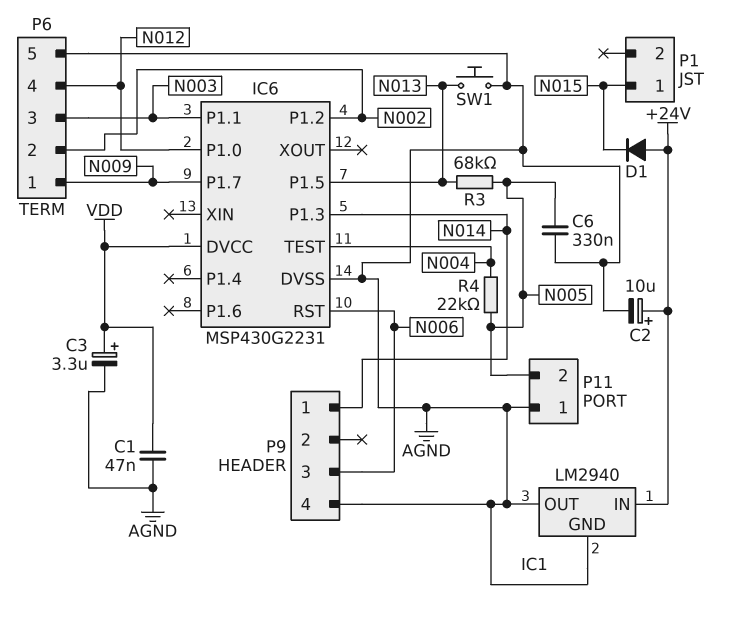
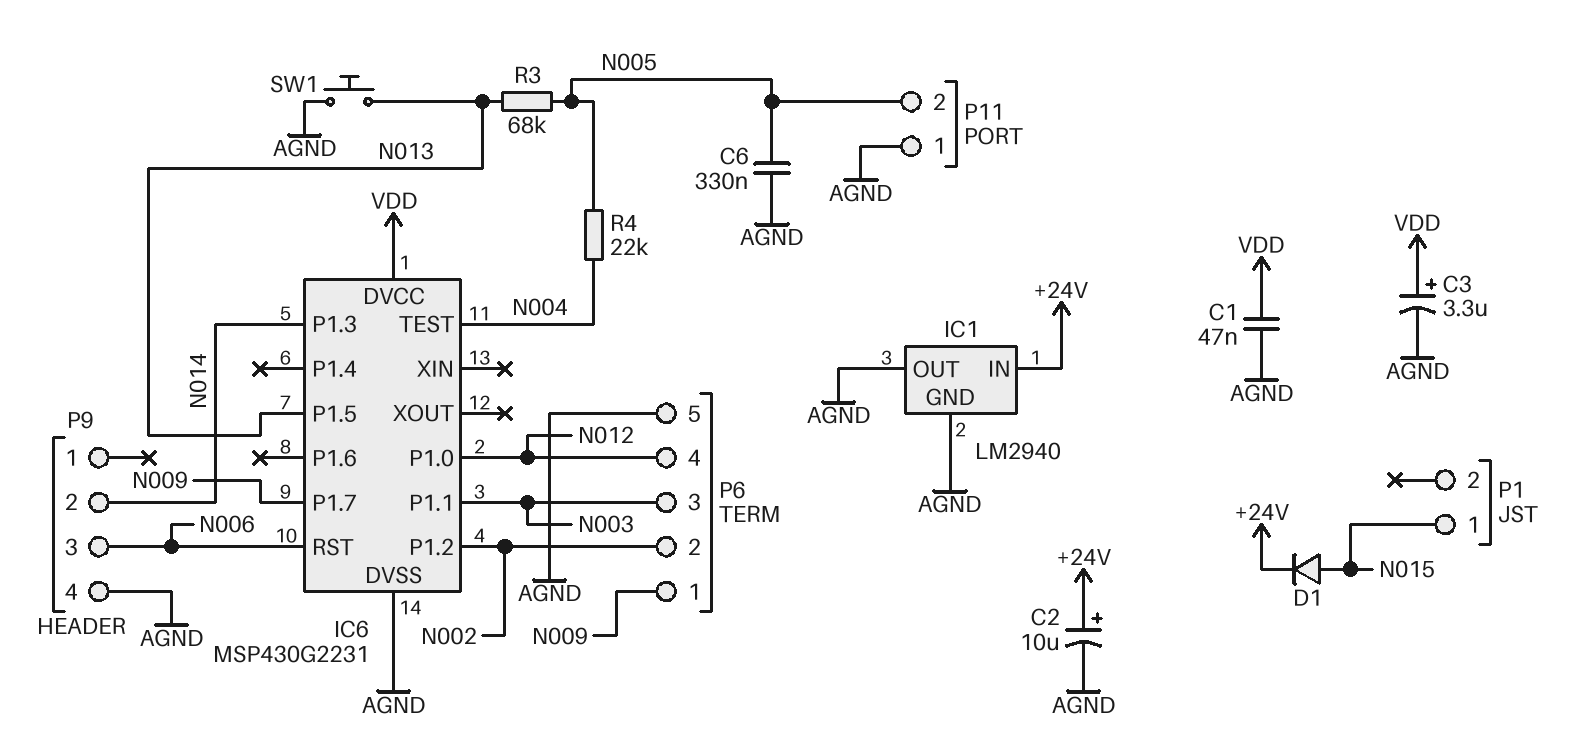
D1: diode (A +24V, K N015) -> diode (A N015, K +24V)
P9 pin 1: N014 -> none
P9 pin 2: none -> N014

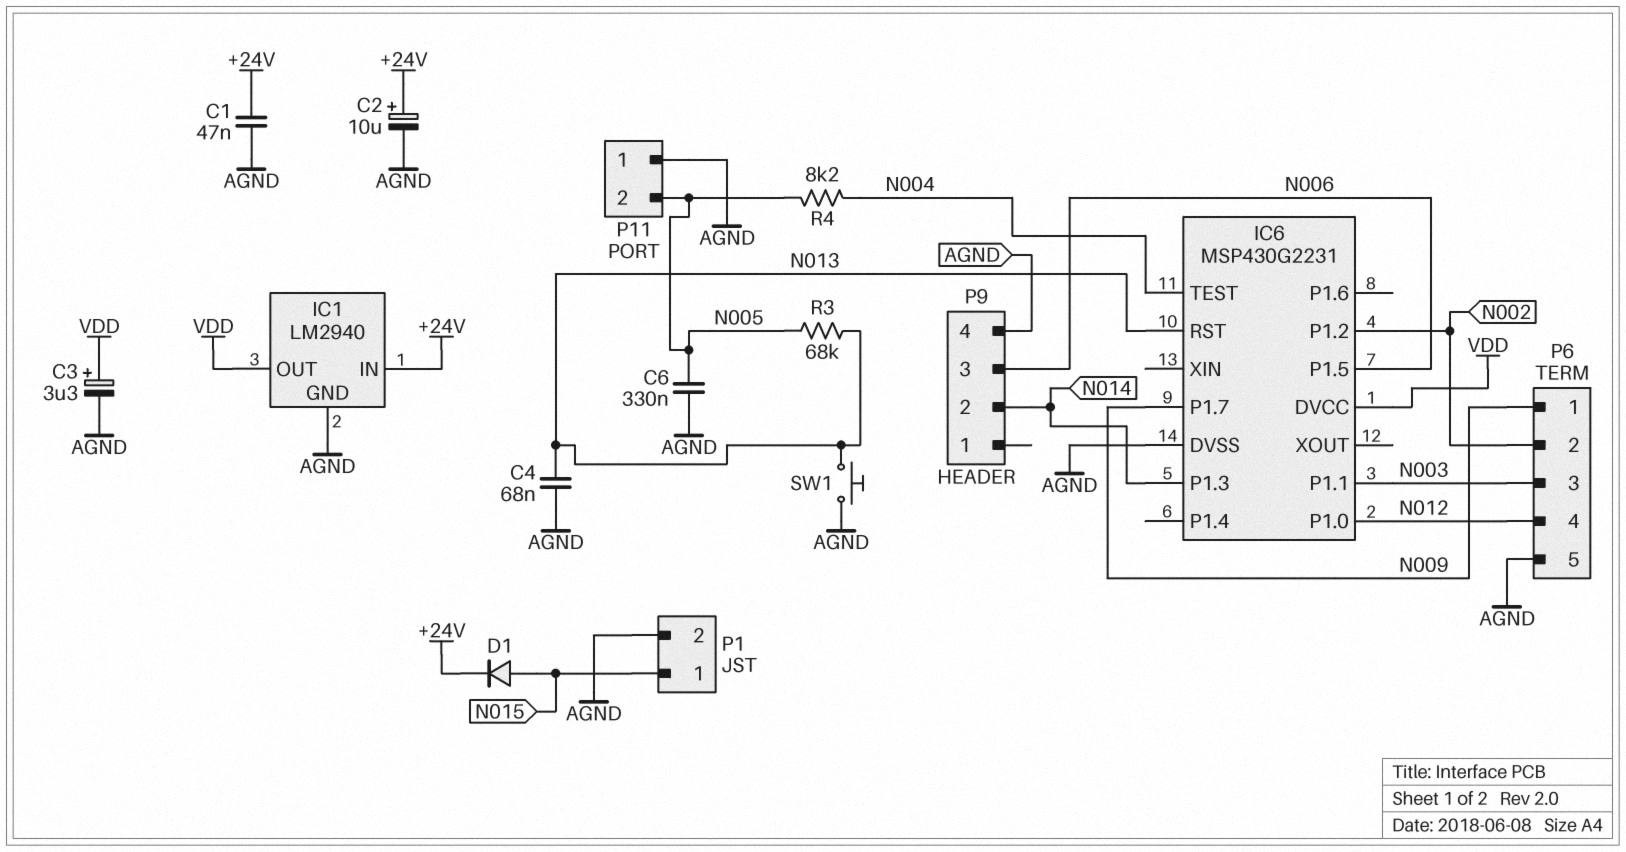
C1: 47nF (AGND, VDD) -> 47nF (+24V, AGND)
C4: none -> 68nF (AGND, N013)
IC1 pin OUT: AGND -> VDD
IC6 pin P1.5: N013 -> N006
IC6 pin RST: N006 -> N013
P1 pin 2: none -> AGND
R4: 22k (N004, N005) -> 8.2k (N004, N005)

